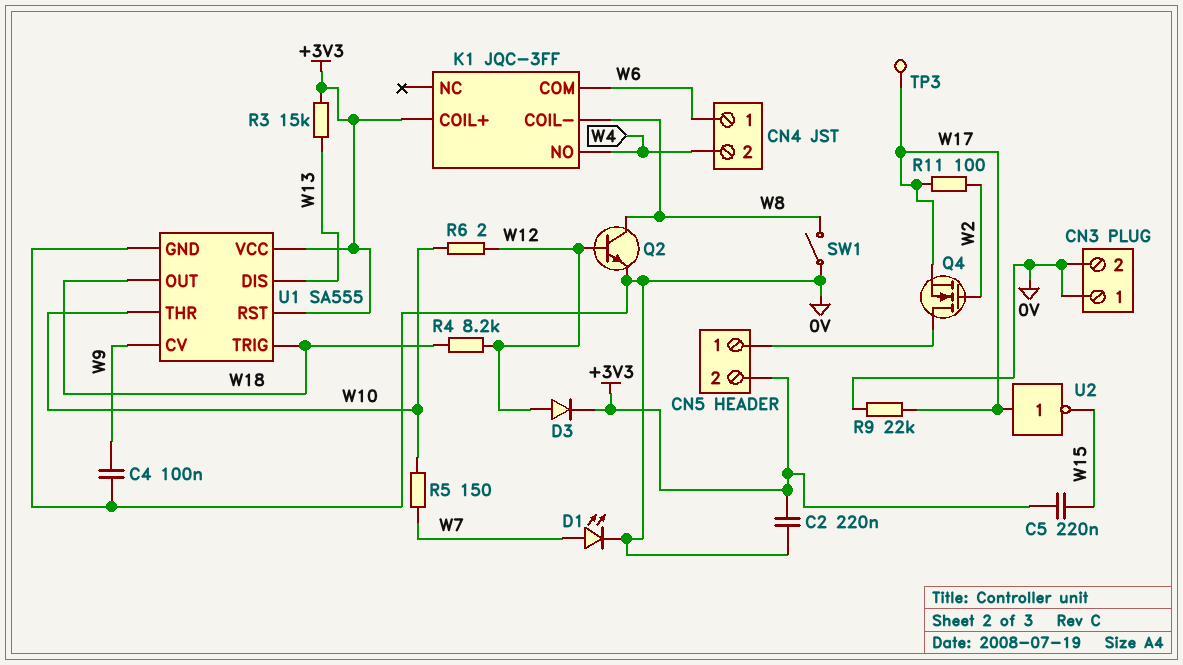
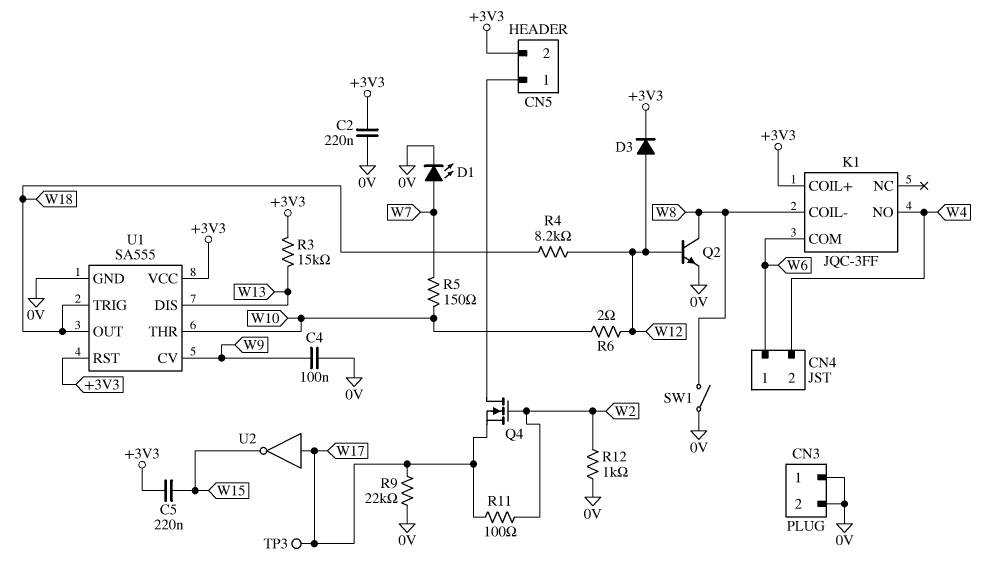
R12: none -> 1k (0V, W2)

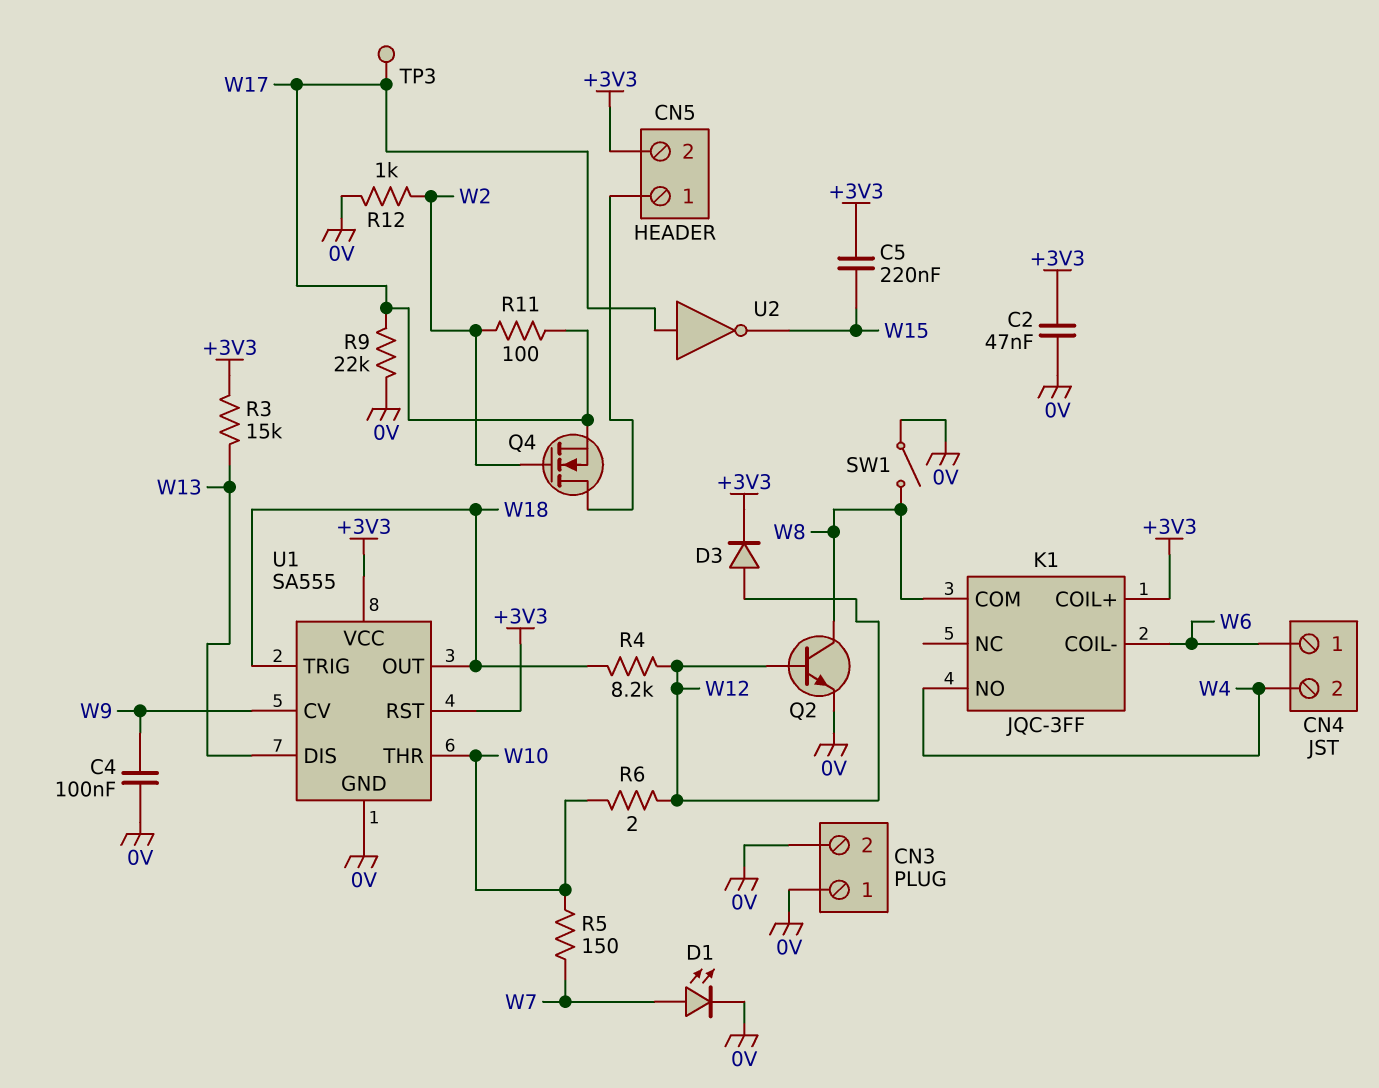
C2: 220nF (+3V3, 0V) -> 47nF (+3V3, 0V)
K1 pin COIL-: W8 -> W6
K1 pin COM: W6 -> W8

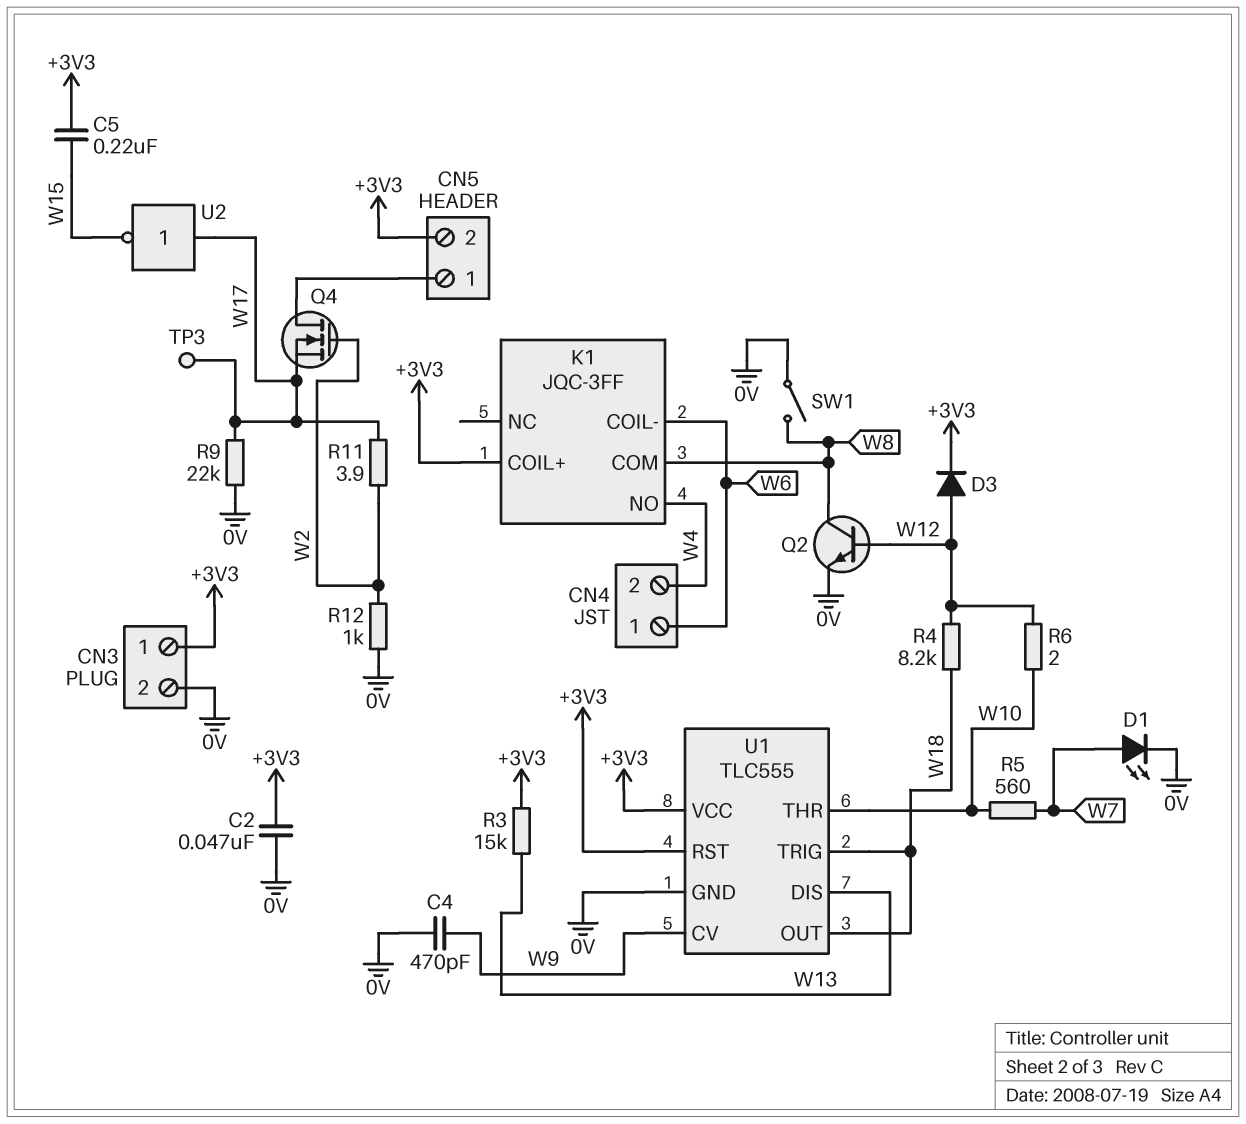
C4: 100nF (0V, W9) -> 470pF (0V, W9)
CN3 pin 1: 0V -> +3V3
R5: 150 (W7, W10) -> 560 (W7, W10)
R11: 100 (W2, W17) -> 3.9 (W2, W17)
U1: SA555 -> TLC555

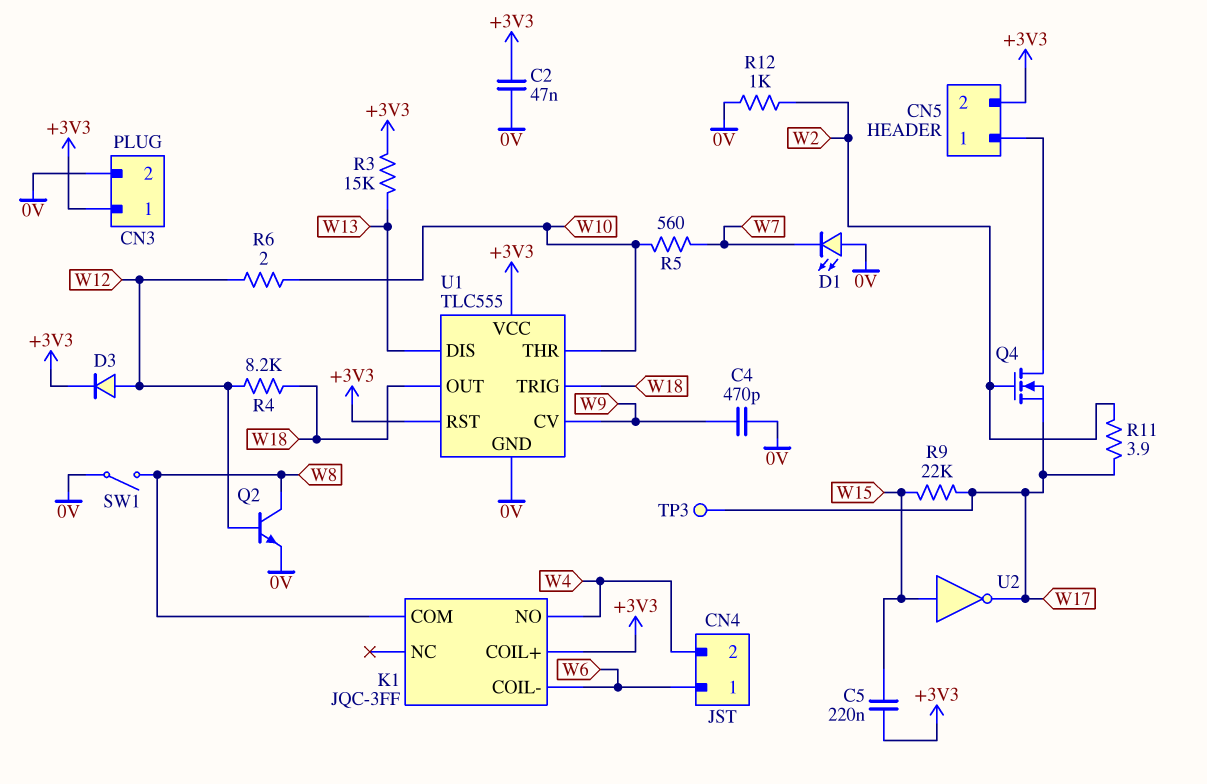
D1: LED (A W7, K 0V) -> LED (A 0V, K W7)
R9: 22k (0V, W17) -> 22k (W15, W17)
U2: NOT (in W17, out W15) -> NOT (in W15, out W17)

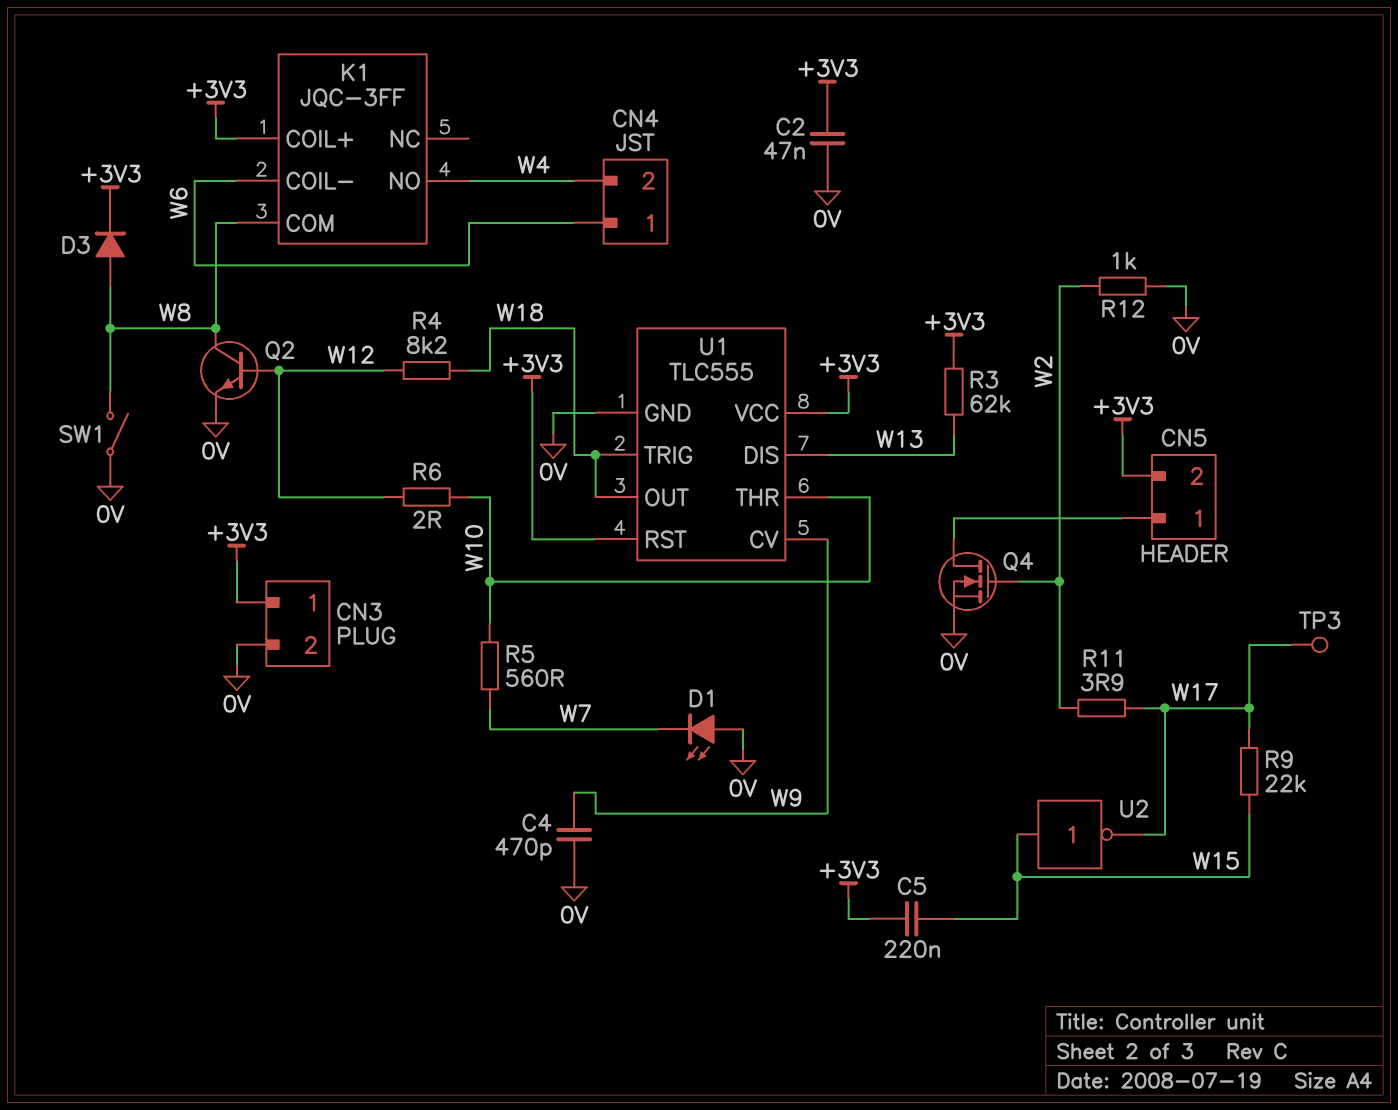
D3: diode (A W12, K +3V3) -> diode (A W8, K +3V3)
Q4: NMOS (G W2, D CN5/1, S W17) -> NMOS (G W2, D CN5/1, S 0V)
R3: 15k (+3V3, W13) -> 62k (+3V3, W13)

